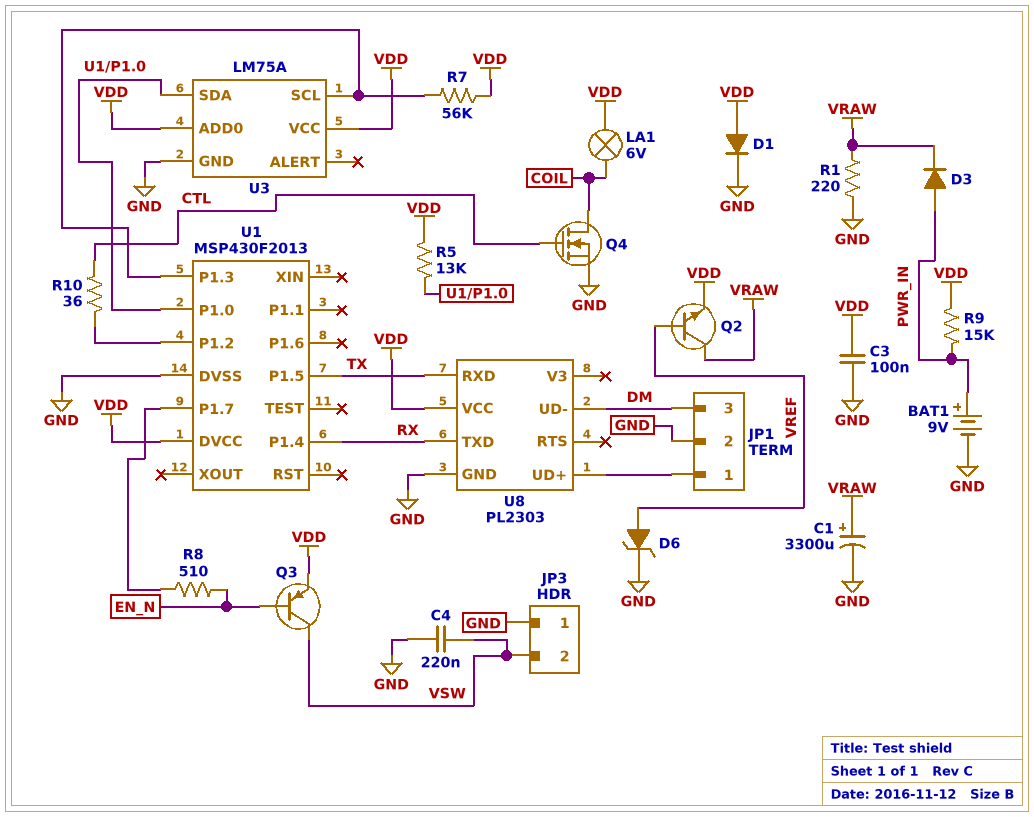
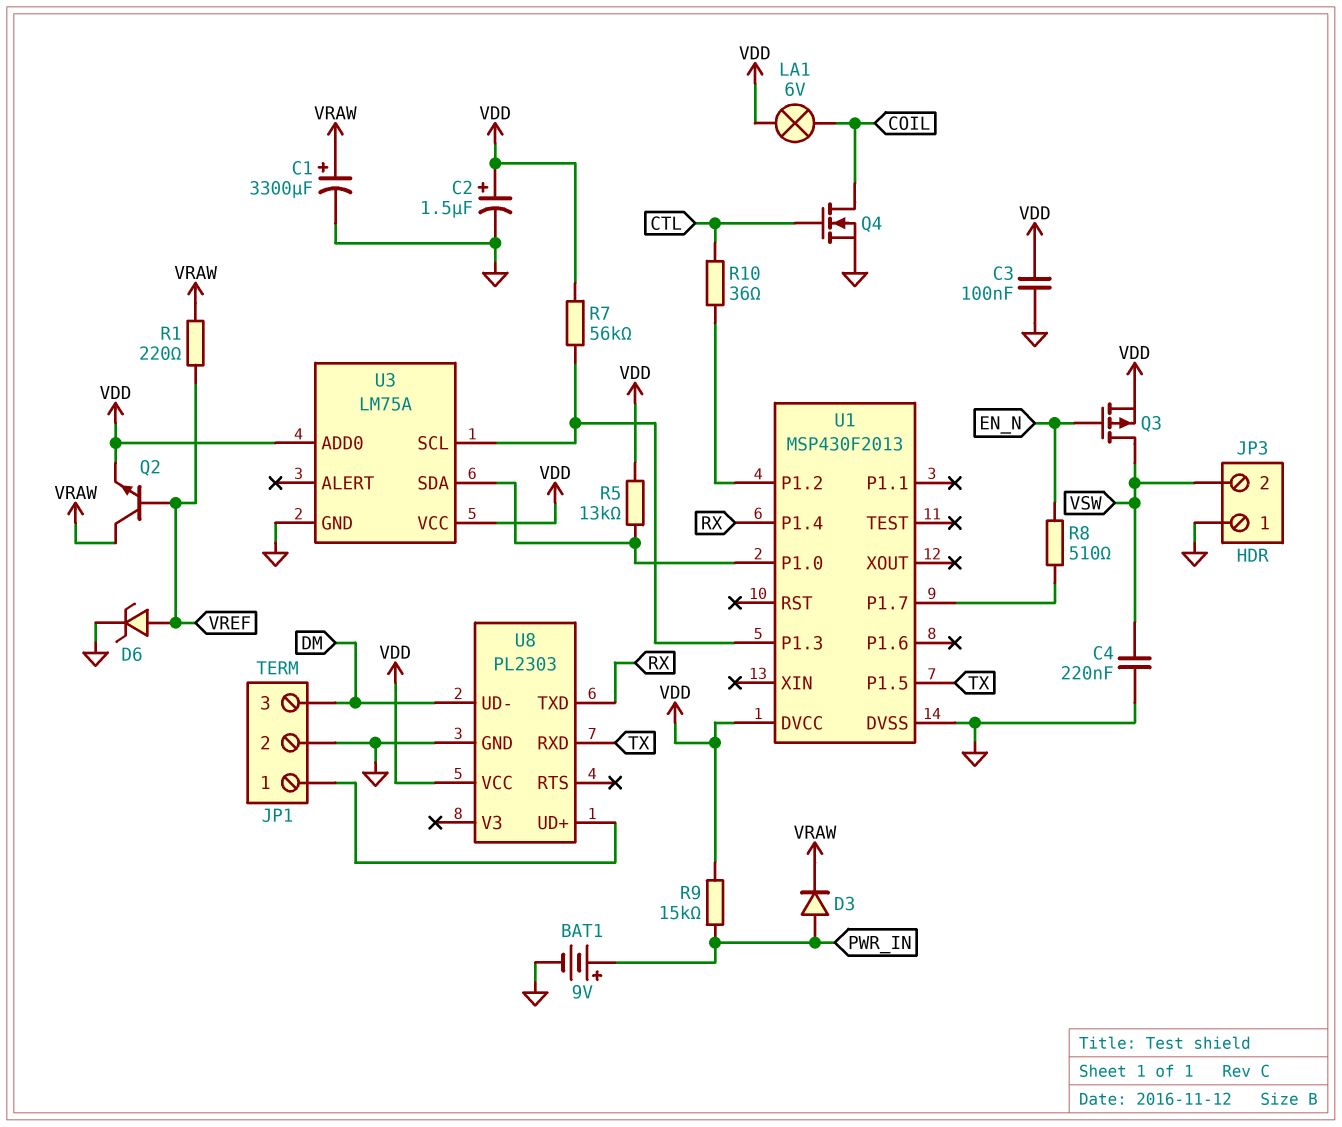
C2: none -> 1.5uF (plus VDD, minus GND)
D1: diode (A VDD, K GND) -> none
Q3: PNP (B EN_N, C VSW, E VDD) -> PMOS (G EN_N, D VSW, S VDD)
R1: 220 (GND, VRAW) -> 220 (VRAW, VREF)

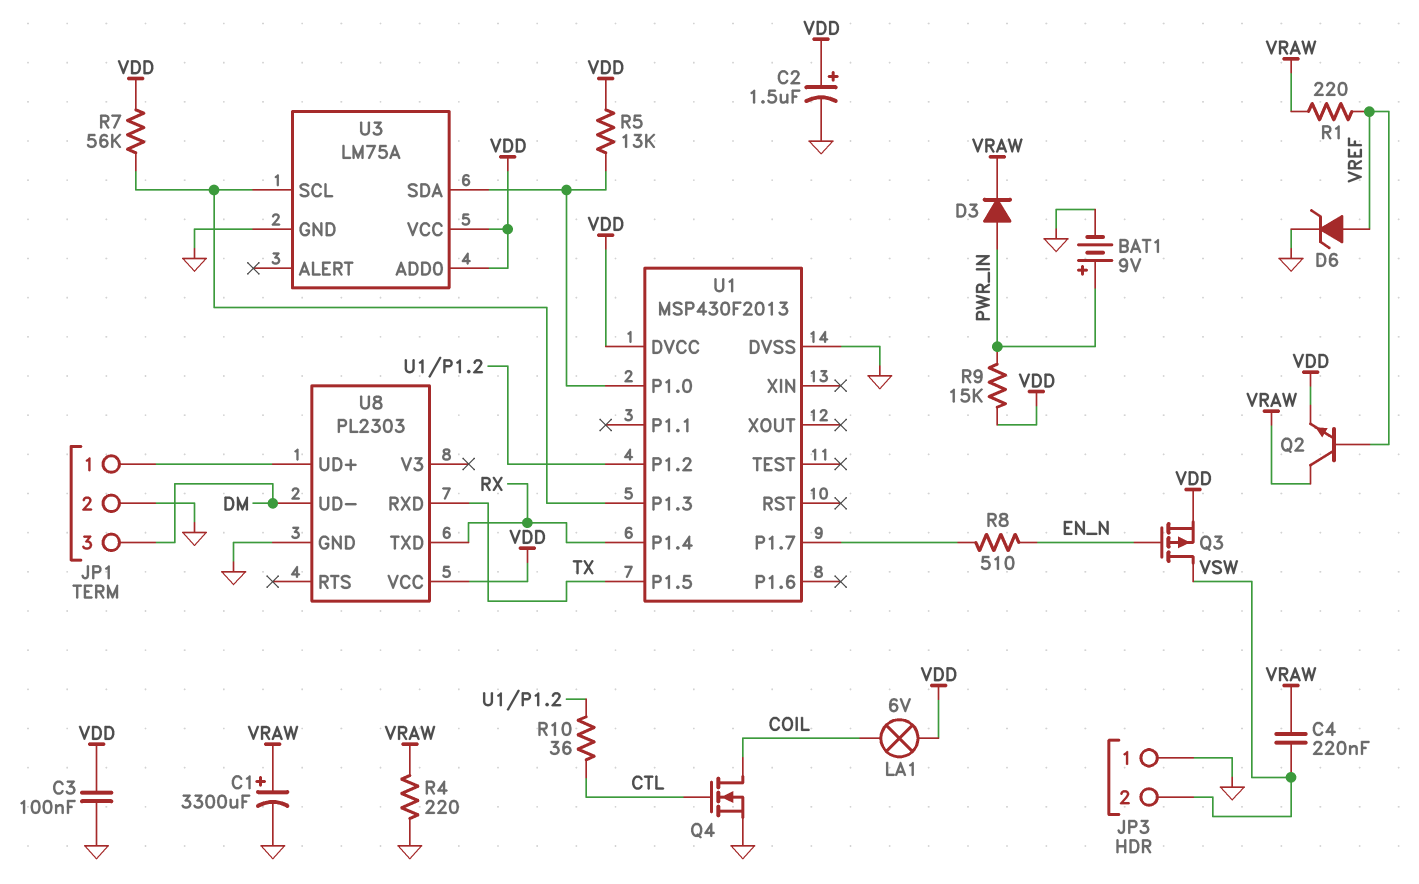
C4: 220nF (GND, VSW) -> 220nF (VRAW, VSW)
R4: none -> 220 (GND, VRAW)

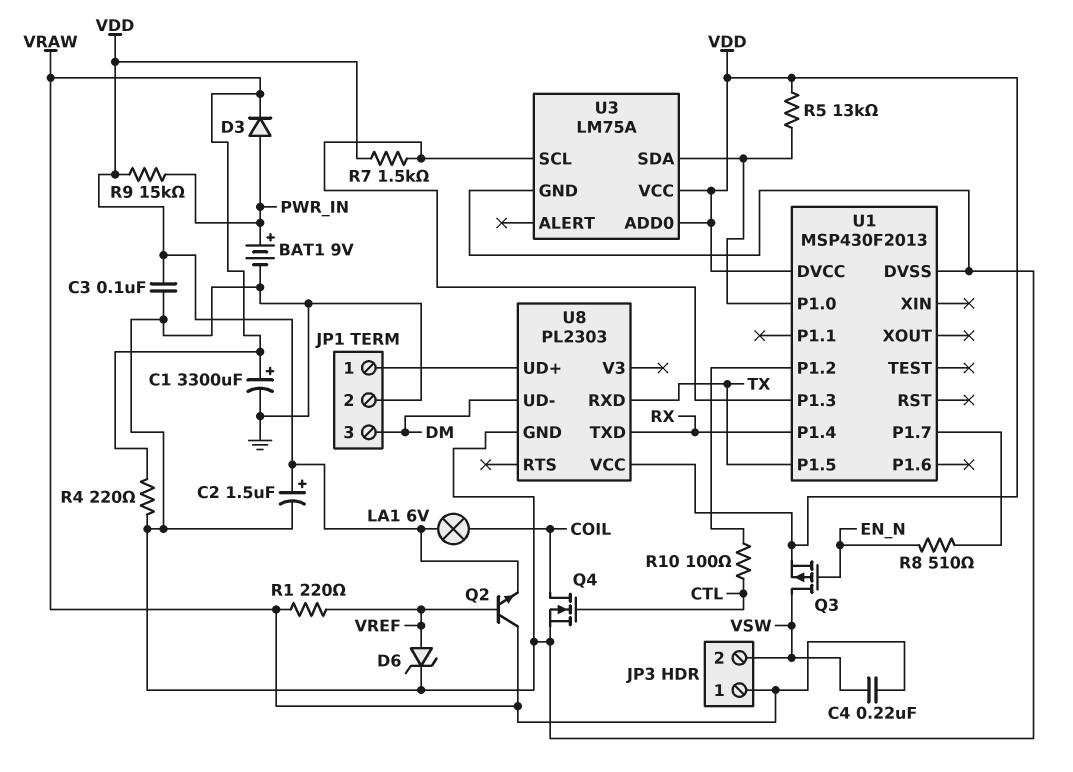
JP3 pin 1: GND -> VRAW
R7: 56k (U1/P1.3, VDD) -> 1.5k (U1/P1.3, VDD)
R10: 36 (CTL, U1/P1.2) -> 100 (CTL, U1/P1.2)

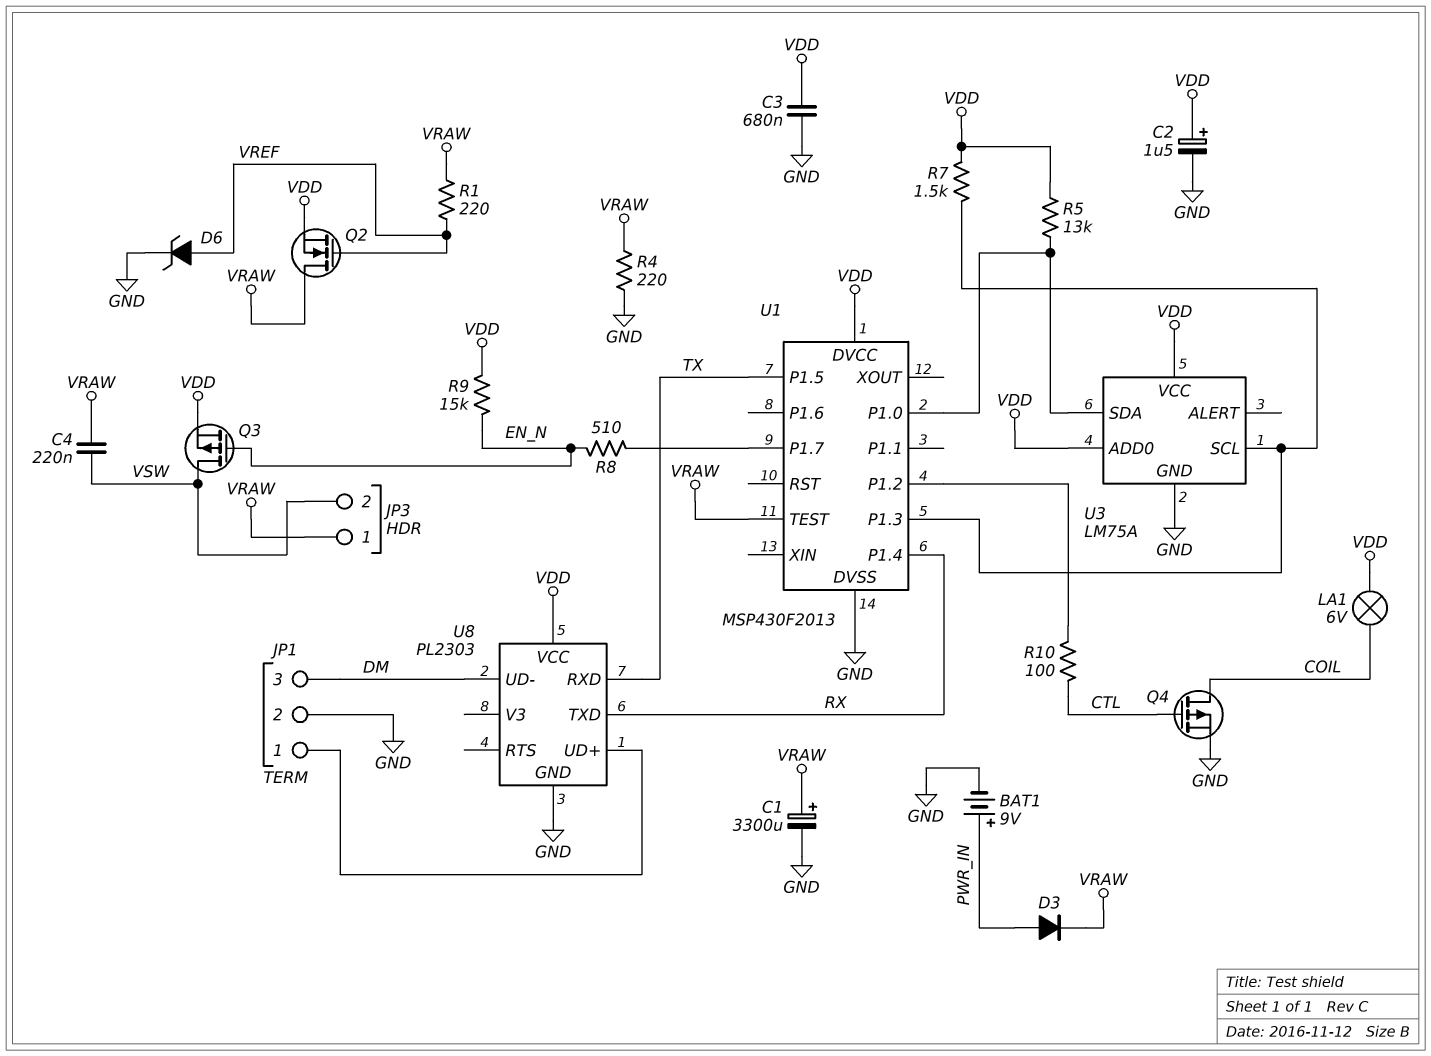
C3: 100nF (GND, VDD) -> 680nF (GND, VDD)
Q2: NPN (B VREF, C VRAW, E VDD) -> NMOS (G VREF, D VRAW, S VDD)
Q4: NMOS (G CTL, D COIL, S GND) -> PMOS (G CTL, D COIL, S GND)
R9: 15k (PWR_IN, VDD) -> 15k (EN_N, VDD)
U1 pin TEST: none -> VRAW

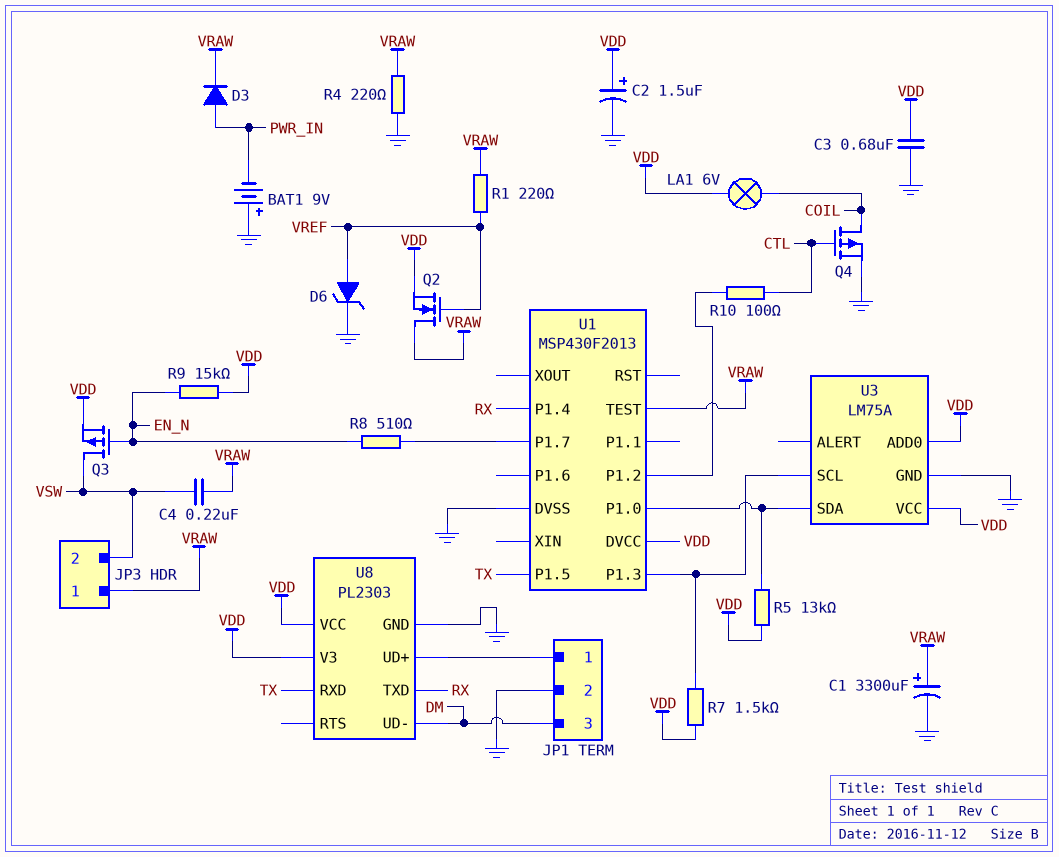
BAT1: 9V (plus PWR_IN, minus GND) -> 9V (plus GND, minus PWR_IN)
U8 pin V3: none -> VDD

